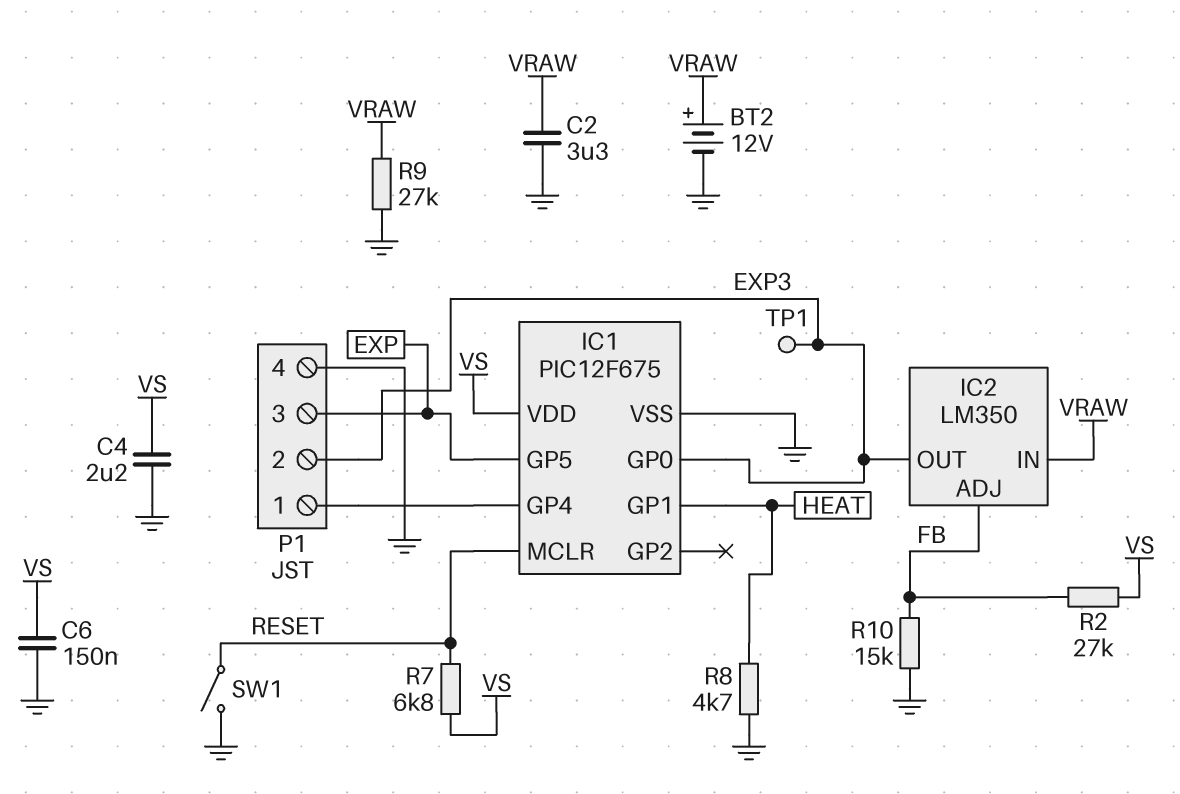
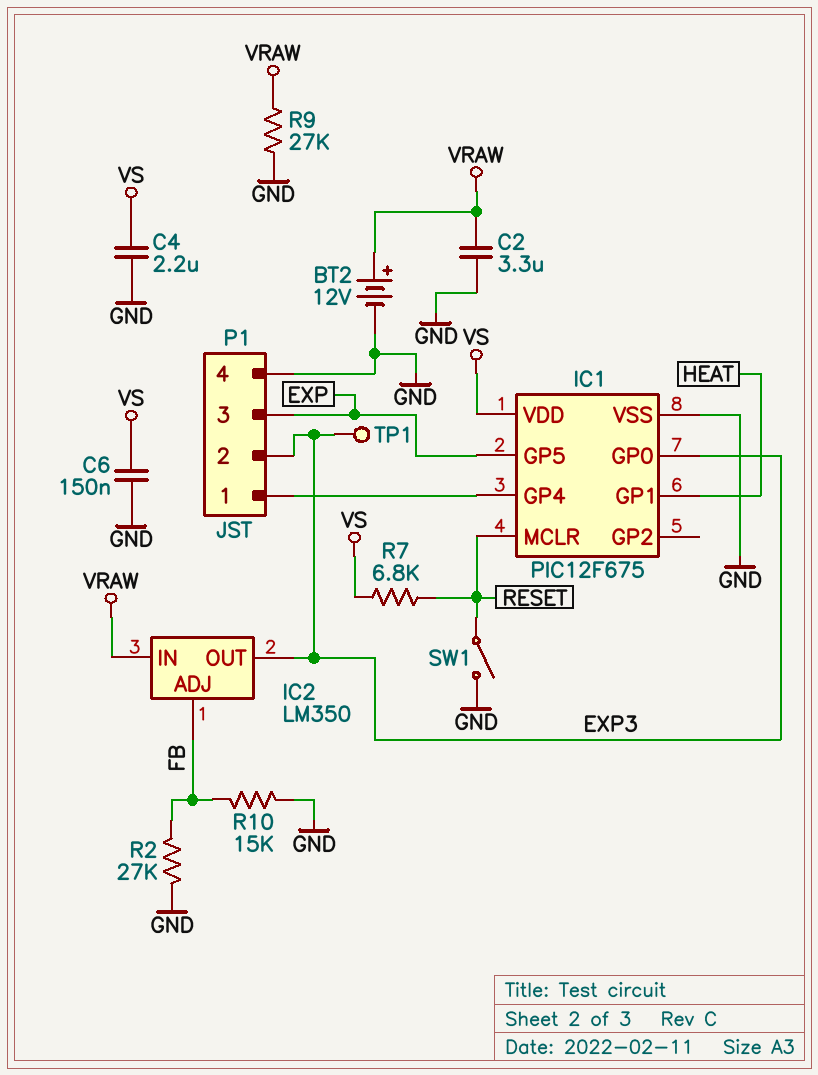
R2: 27k (FB, VS) -> 27k (FB, GND)
R8: 4.7k (GND, HEAT) -> none

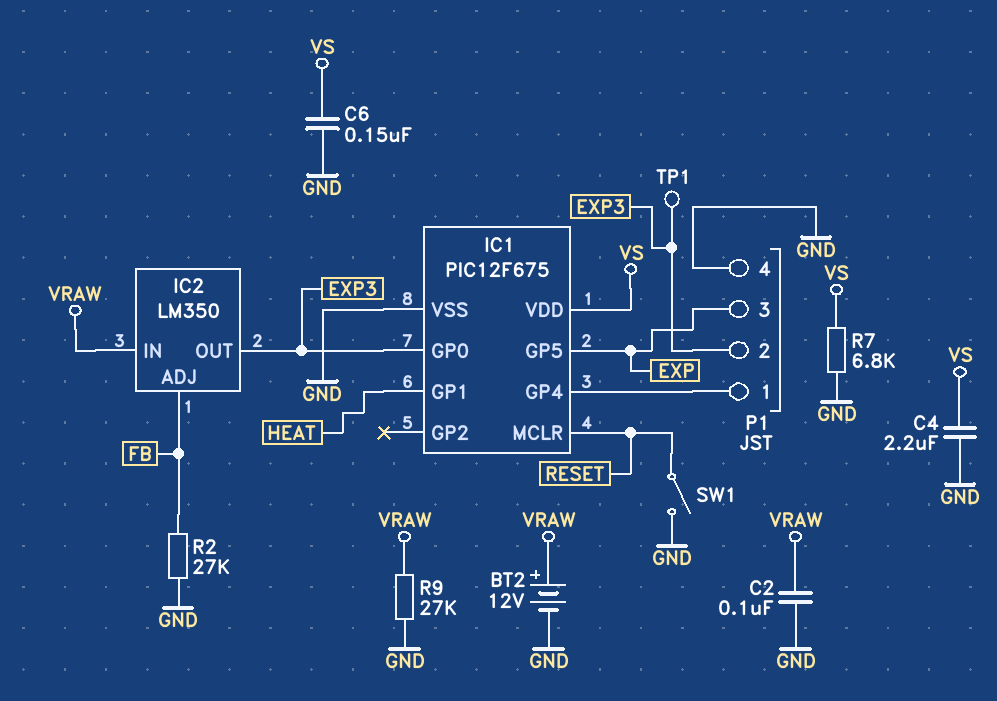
C2: 3.3uF (GND, VRAW) -> 100nF (GND, VRAW)
R7: 6.8k (RESET, VS) -> 6.8k (GND, VS)
R10: 15k (FB, GND) -> none

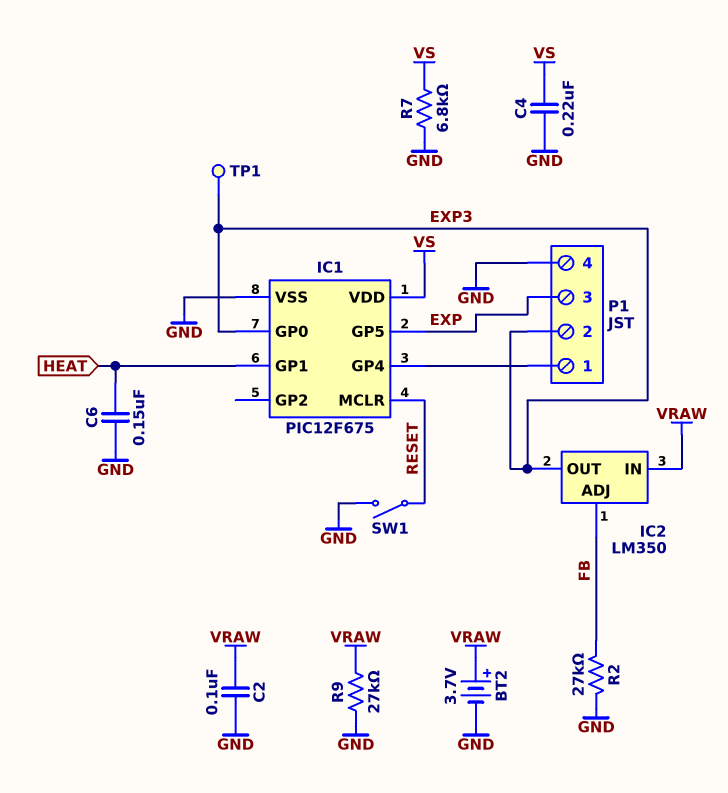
BT2: 12V (plus VRAW, minus GND) -> 3.7V (plus VRAW, minus GND)
C4: 2.2uF (GND, VS) -> 220nF (GND, VS)
C6: 150nF (GND, VS) -> 150nF (GND, HEAT)

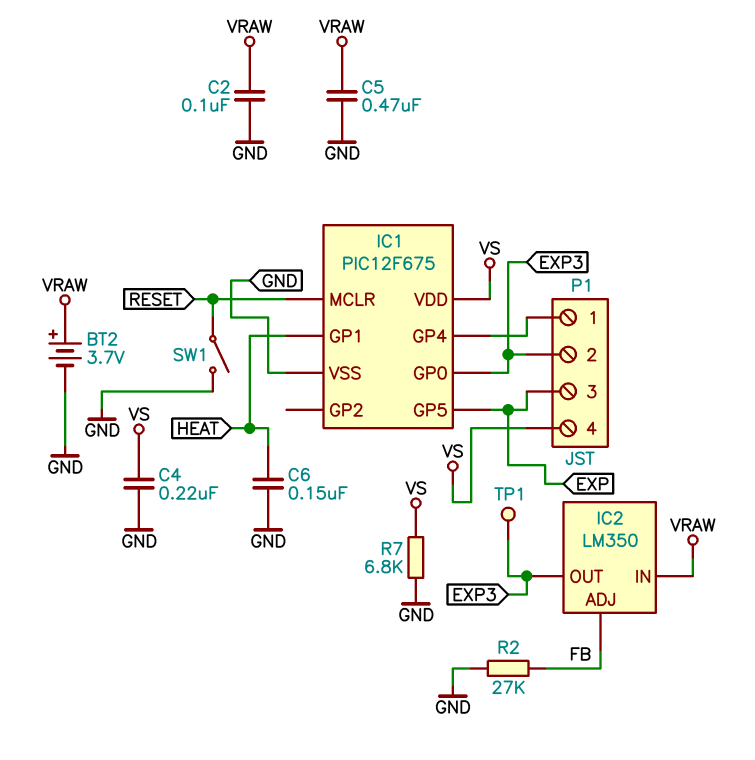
C5: none -> 470nF (GND, VRAW)
P1 pin 4: GND -> VS
R9: 27k (GND, VRAW) -> none

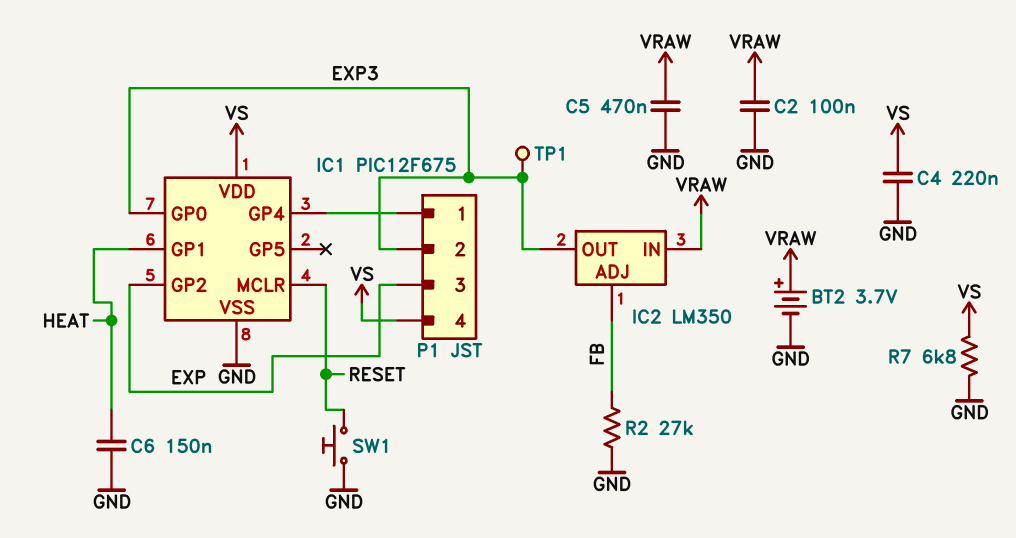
IC1 pin GP2: none -> EXP
IC1 pin GP5: EXP -> none
SW1: switch (GND, RESET) -> button (GND, RESET)

